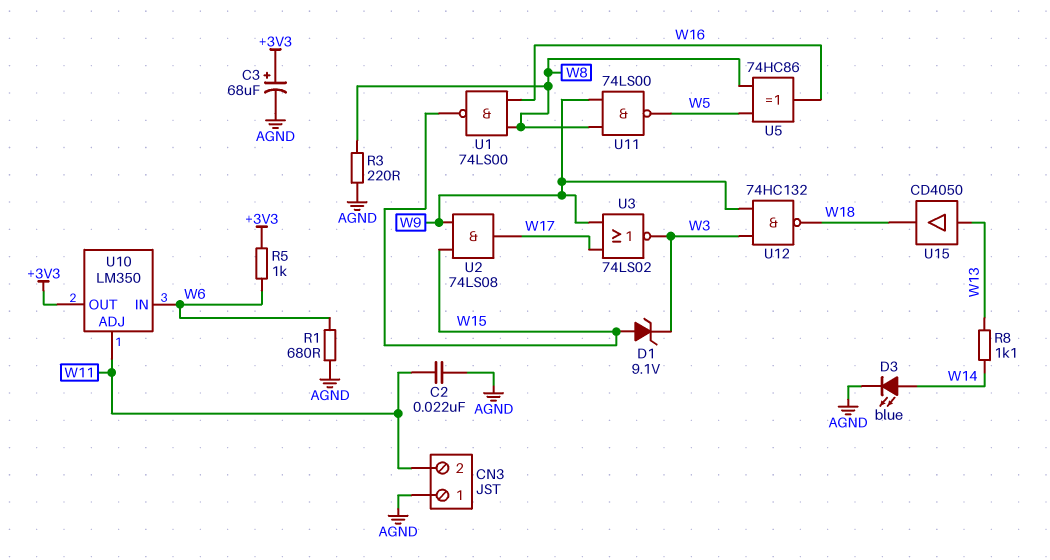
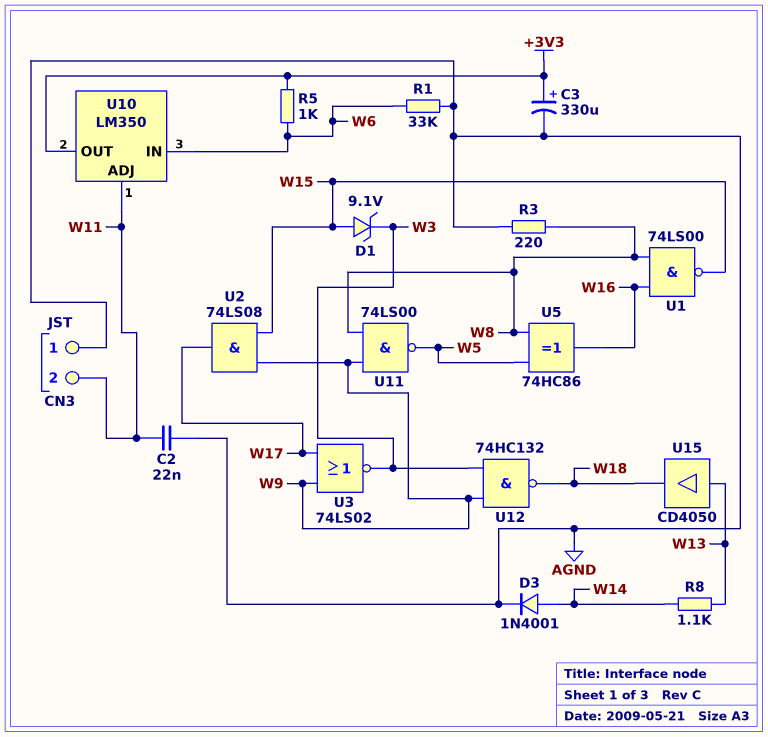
C3: 68uF (plus +3V3, minus AGND) -> 330uF (plus +3V3, minus AGND)
D3: LED blue (A W14, K AGND) -> diode 1N4001 (A W14, K AGND)
R1: 680 (AGND, W6) -> 33k (AGND, W6)

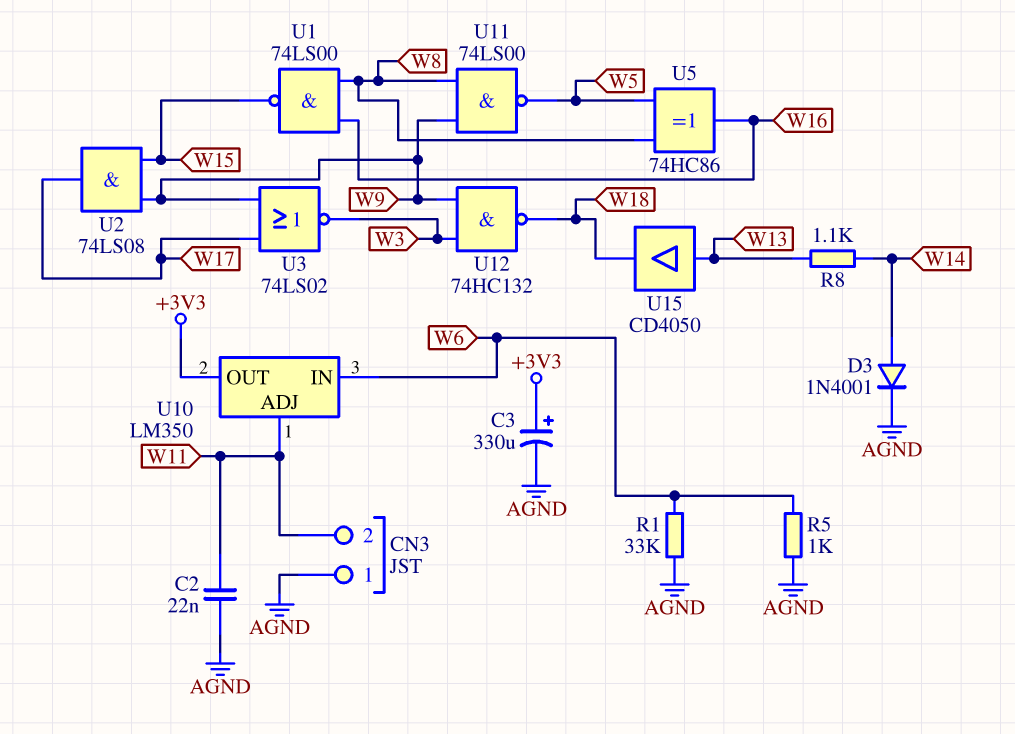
D1: zener 9.1V (A W15, K W3) -> none
R3: 220 (AGND, W8) -> none
R5: 1k (+3V3, W6) -> 1k (AGND, W6)

